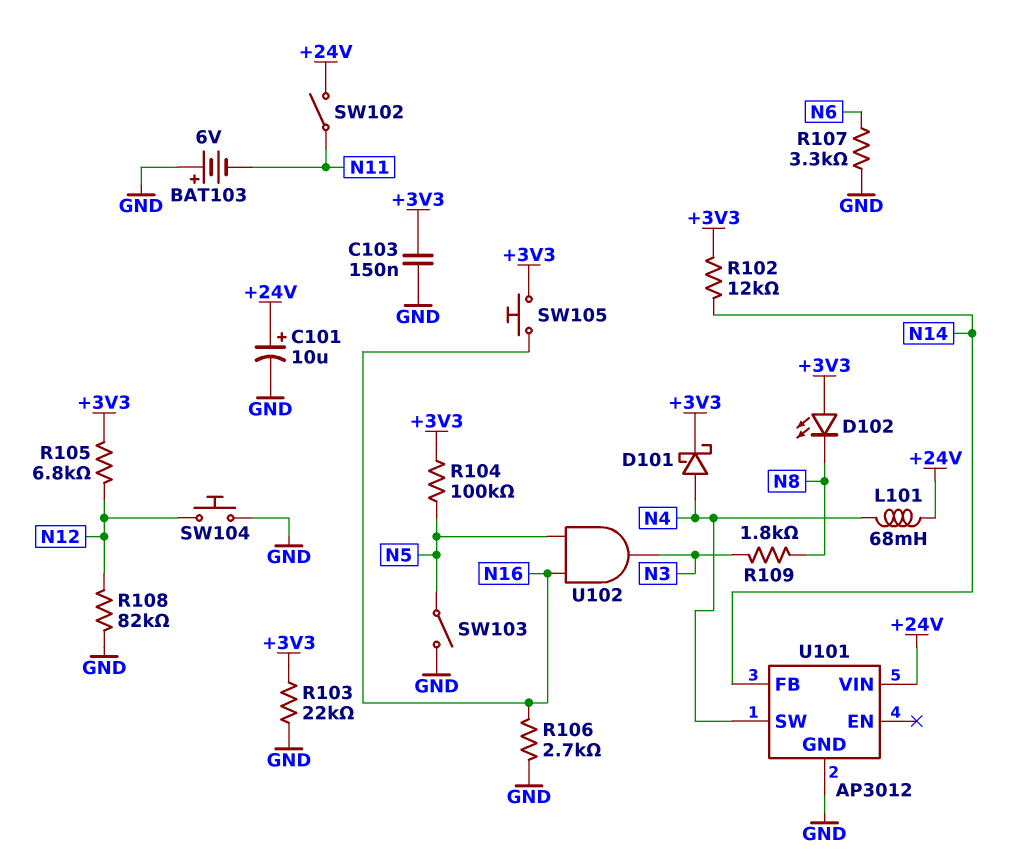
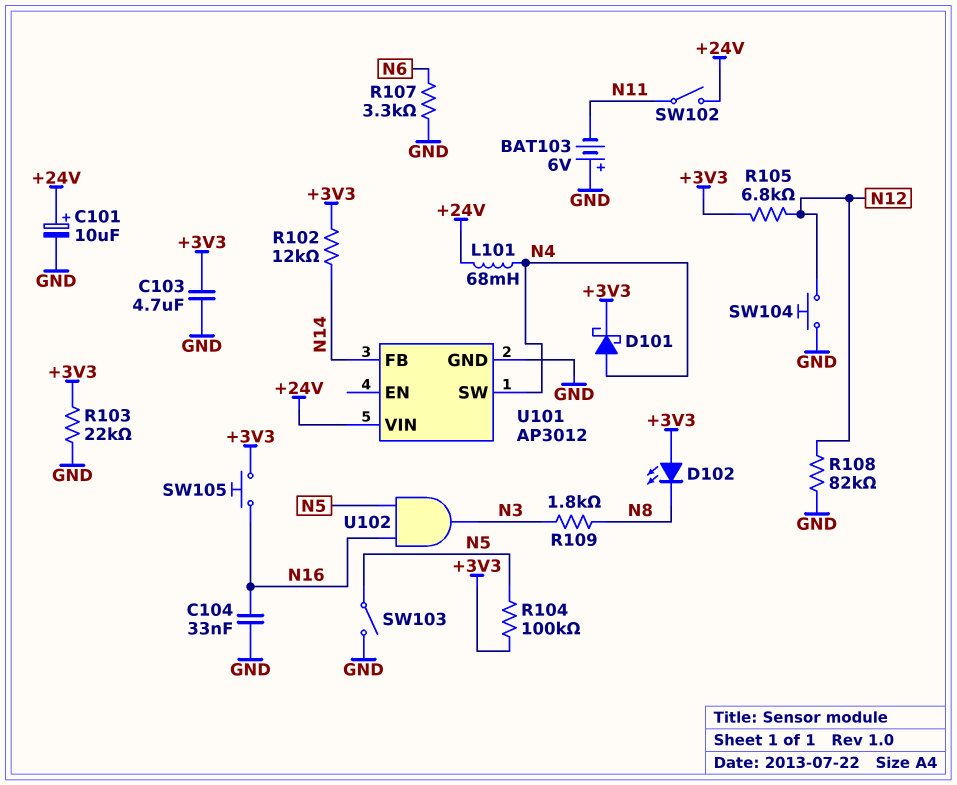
C103: 150nF (+3V3, GND) -> 4.7uF (+3V3, GND)
C104: none -> 33nF (GND, N16)
R106: 2.7k (GND, N16) -> none

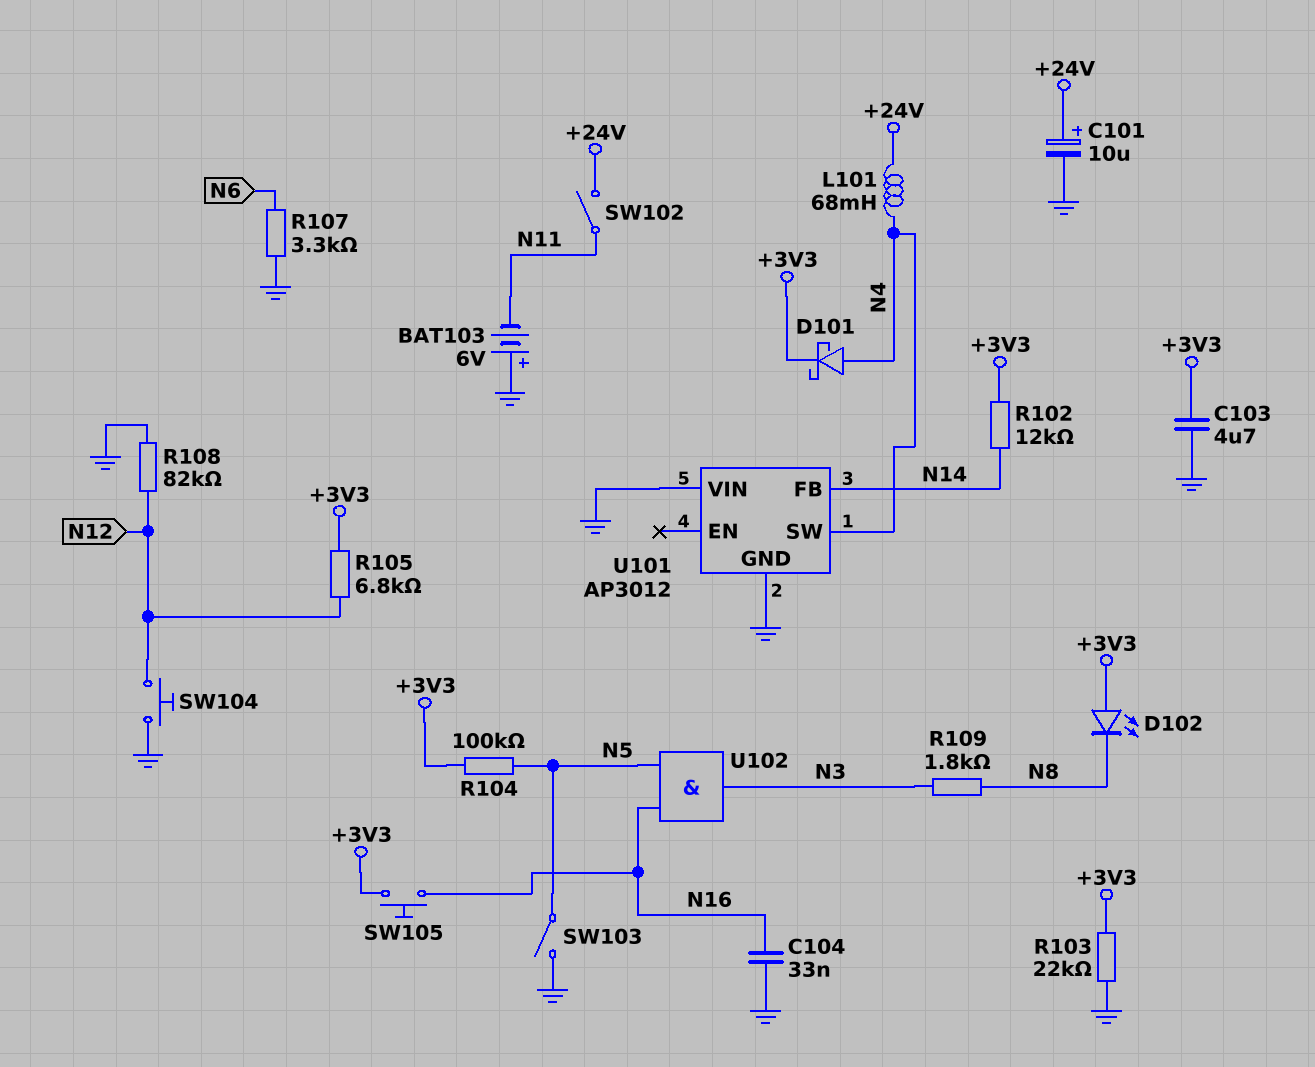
U101 pin VIN: +24V -> GND

